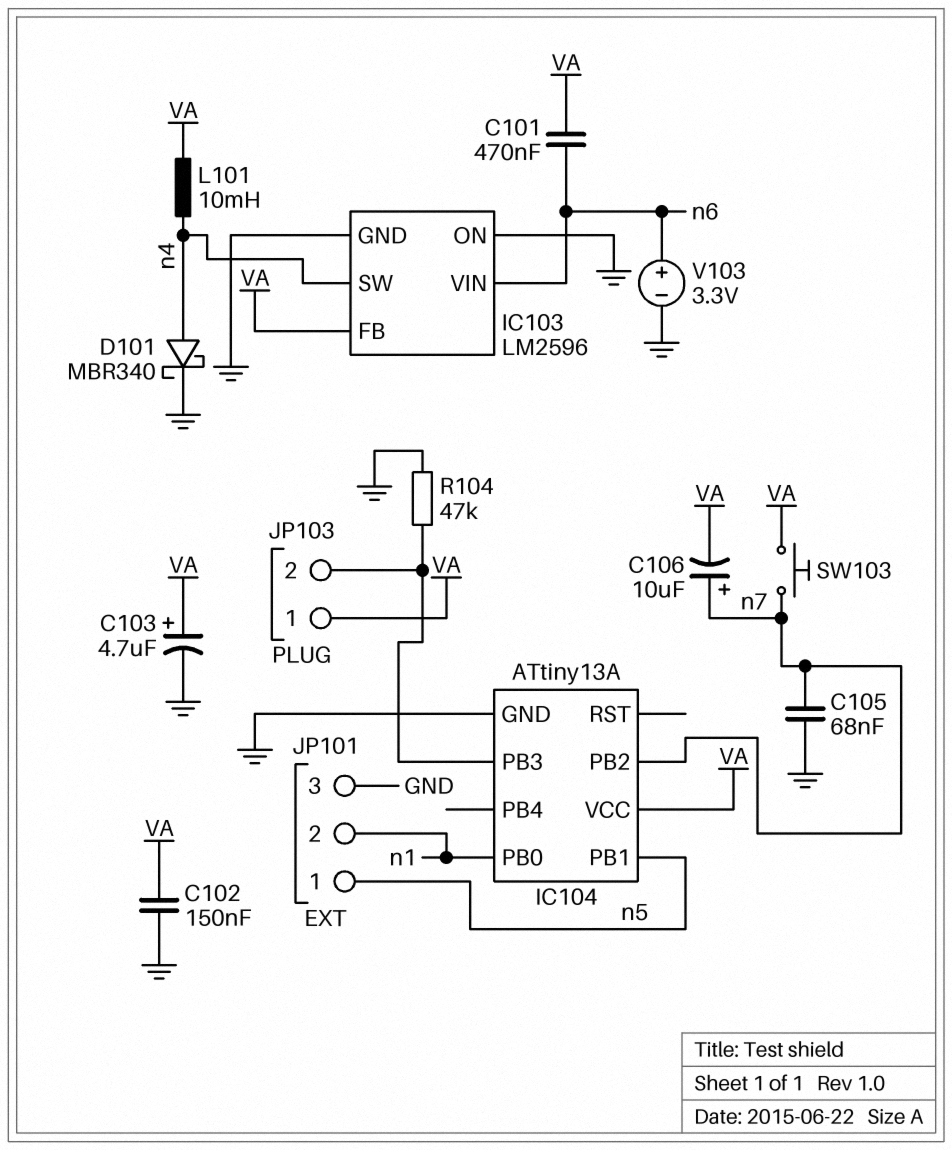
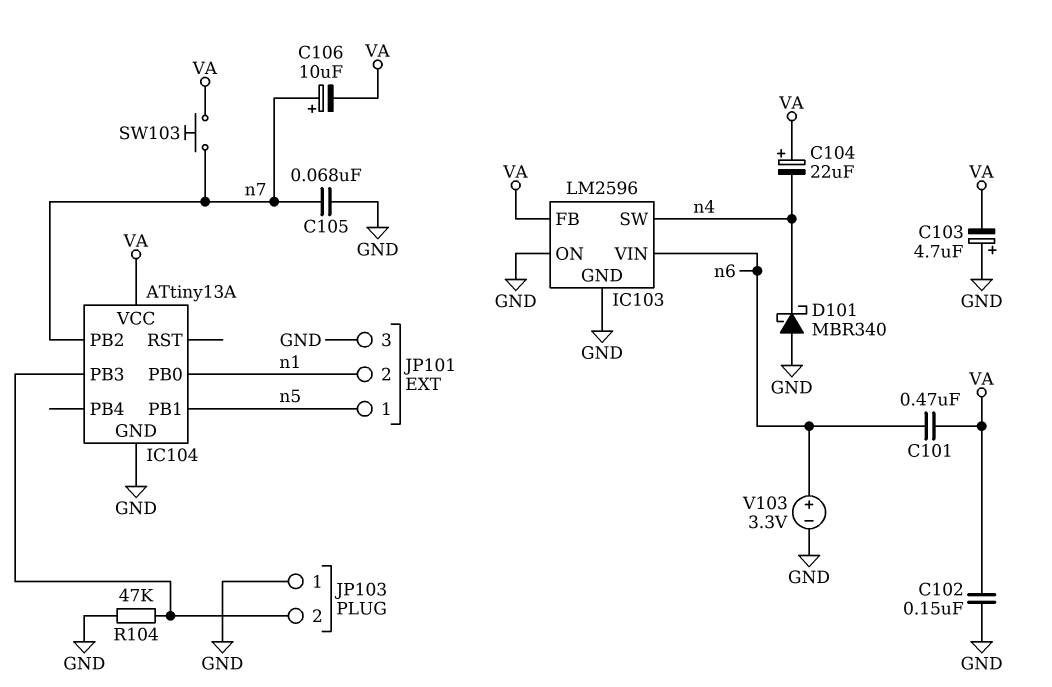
C103: 4.7uF (plus VA, minus GND) -> 4.7uF (plus GND, minus VA)
C104: none -> 22uF (plus VA, minus n4)
D101: schottky MBR340 (A n4, K GND) -> schottky MBR340 (A GND, K n4)
JP103 pin 1: VA -> GND
L101: 10mH (VA, n4) -> none

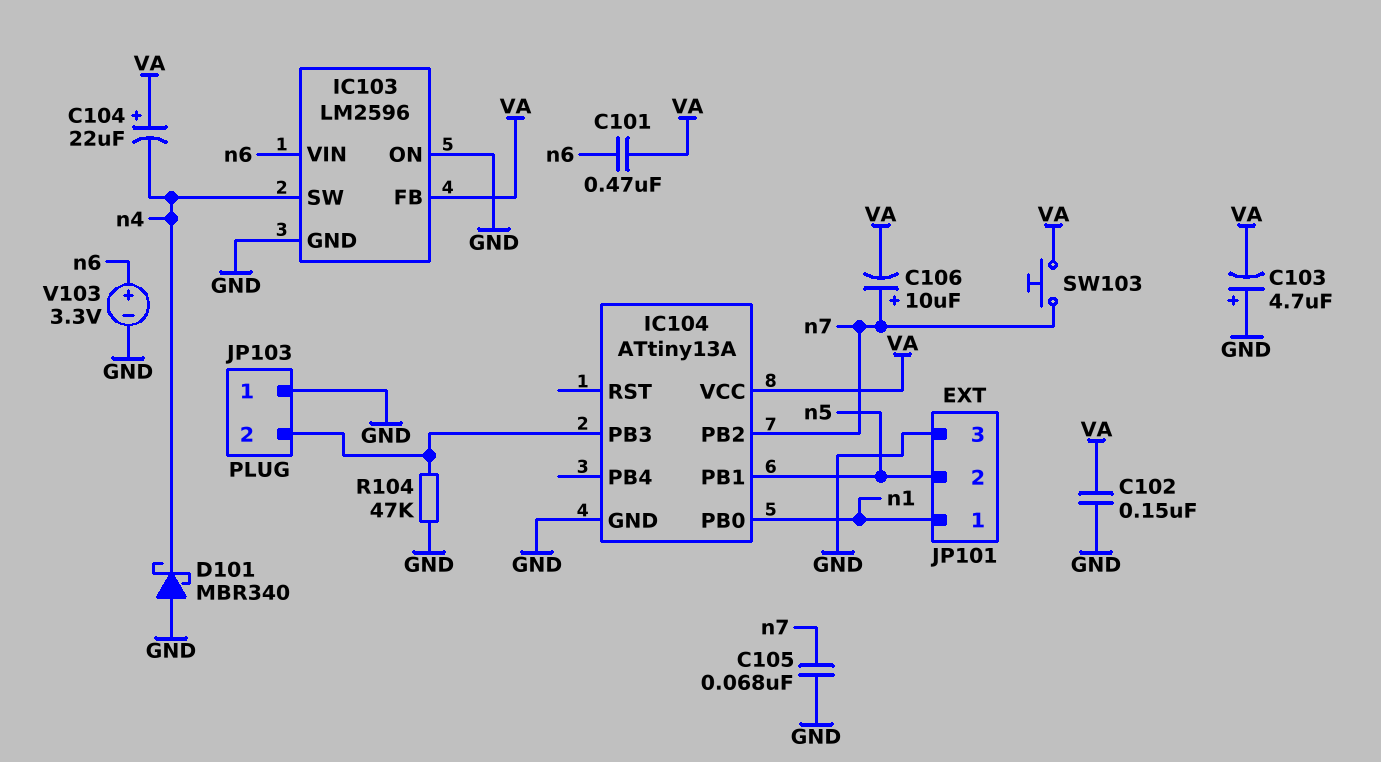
JP101 pin 1: n5 -> n1
JP101 pin 2: n1 -> n5

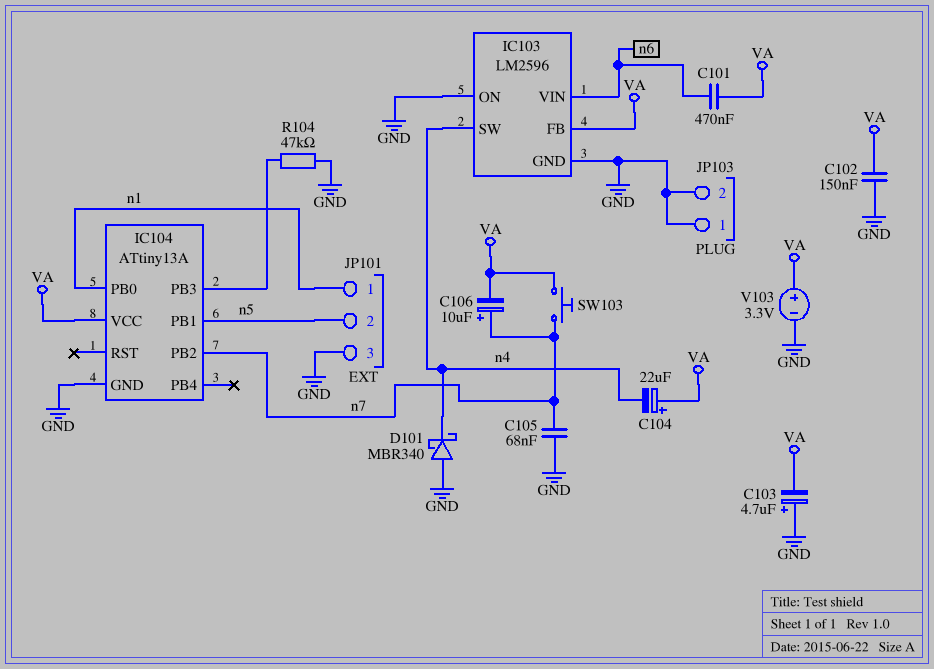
JP103 pin 2: IC104/PB3 -> GND
V103: 3.3V (plus n6, minus GND) -> 3.3V (plus VA, minus GND)

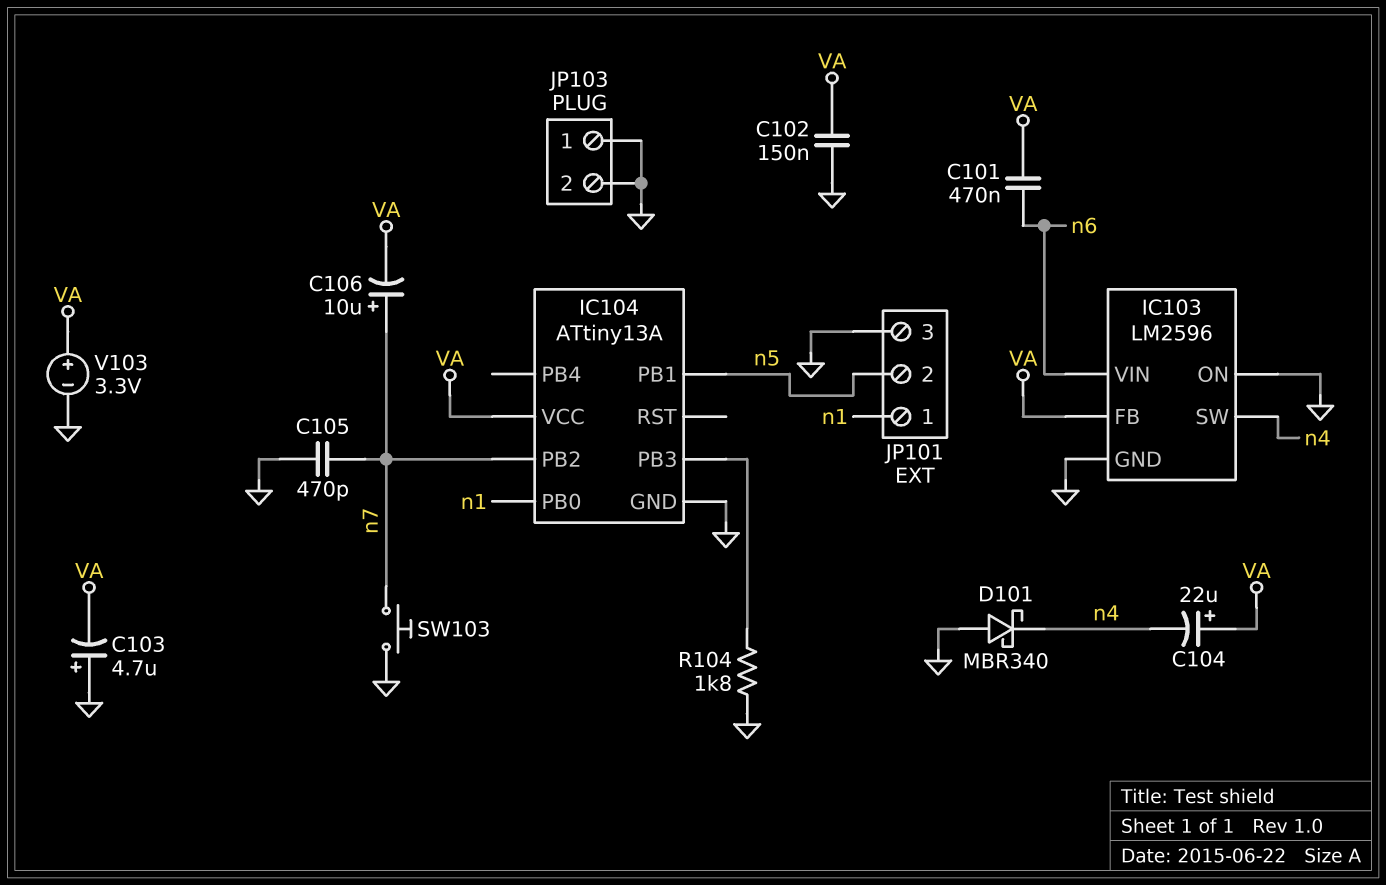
C105: 68nF (GND, n7) -> 470pF (GND, n7)
R104: 47k (GND, IC104/PB3) -> 1.8k (GND, IC104/PB3)
SW103: button (VA, n7) -> button (GND, n7)

